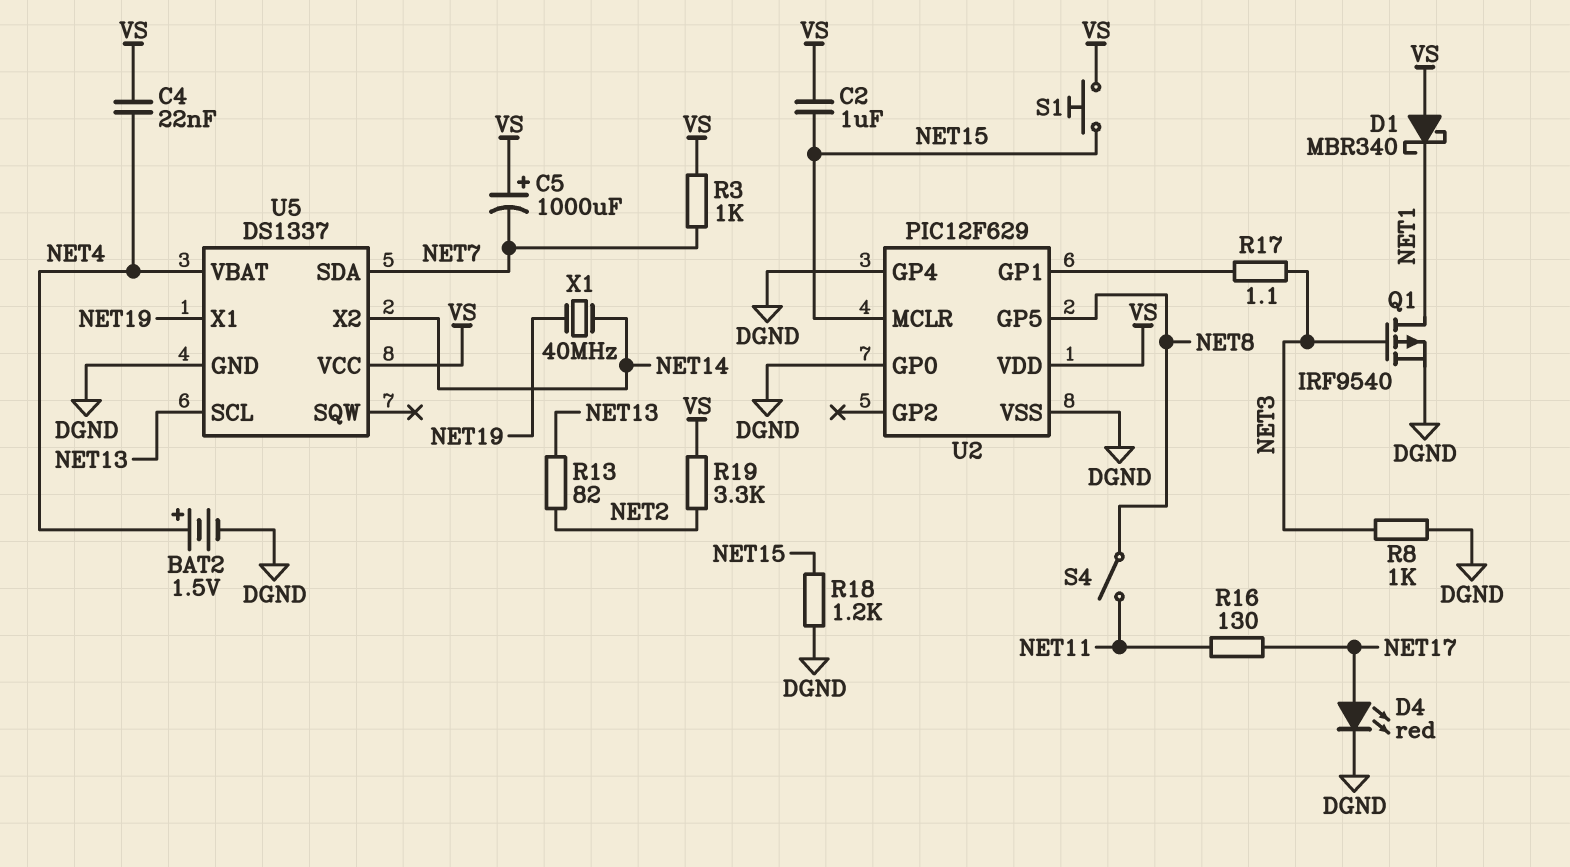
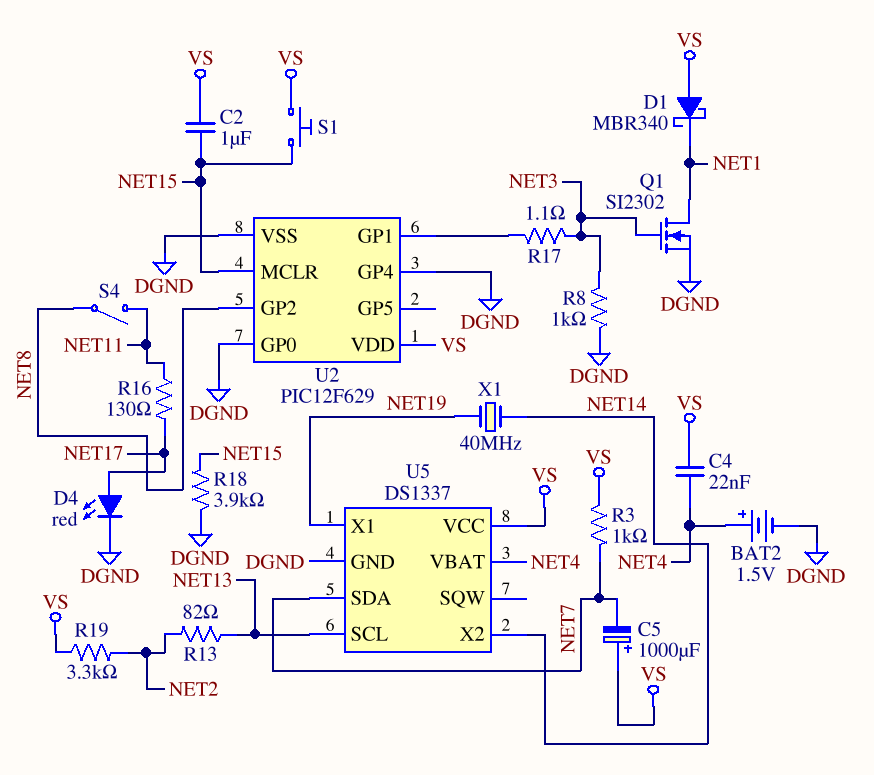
Q1: PMOS IRF9540 (G NET3, D NET1, S DGND) -> NMOS SI2302 (G NET3, D NET1, S DGND)
R18: 1.2k (DGND, NET15) -> 3.9k (DGND, NET15)
U2 pin GP2: none -> NET8
U2 pin GP5: NET8 -> none

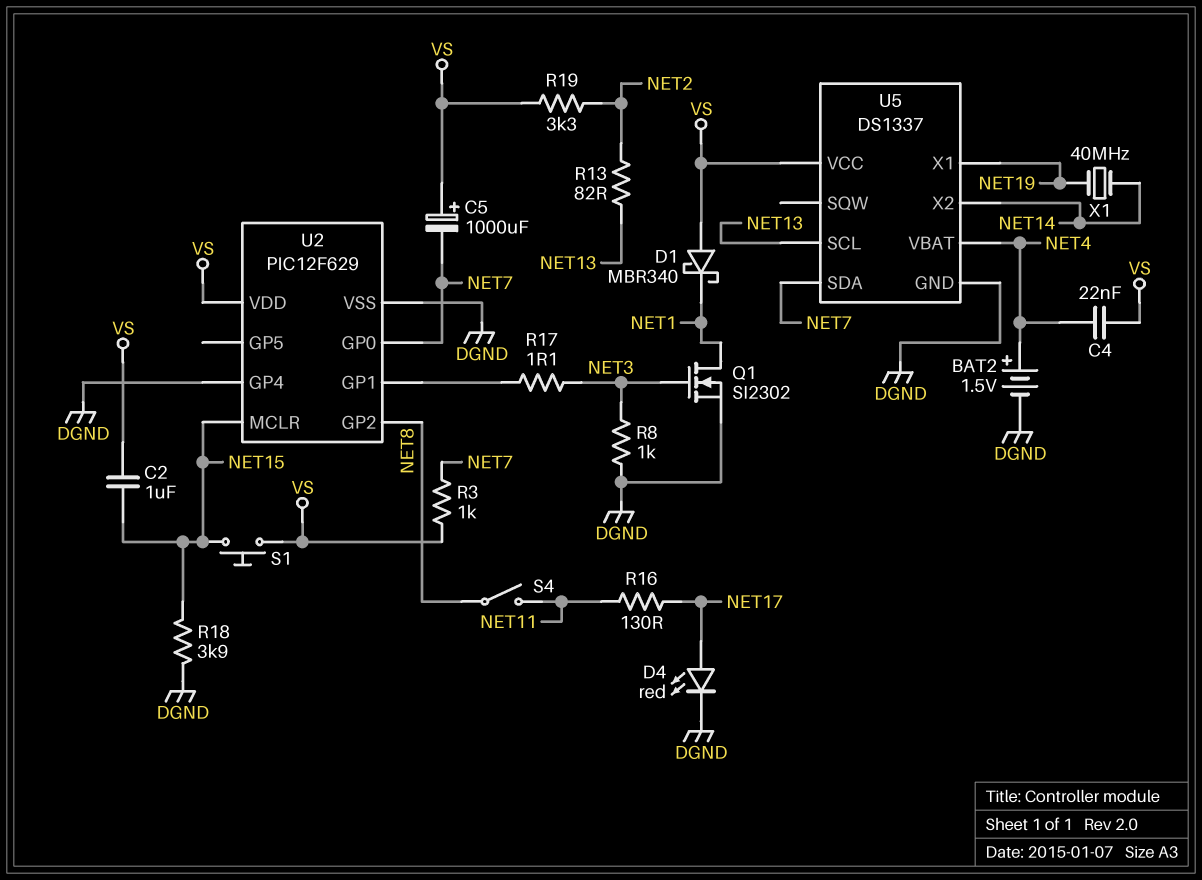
U2 pin GP0: DGND -> NET7

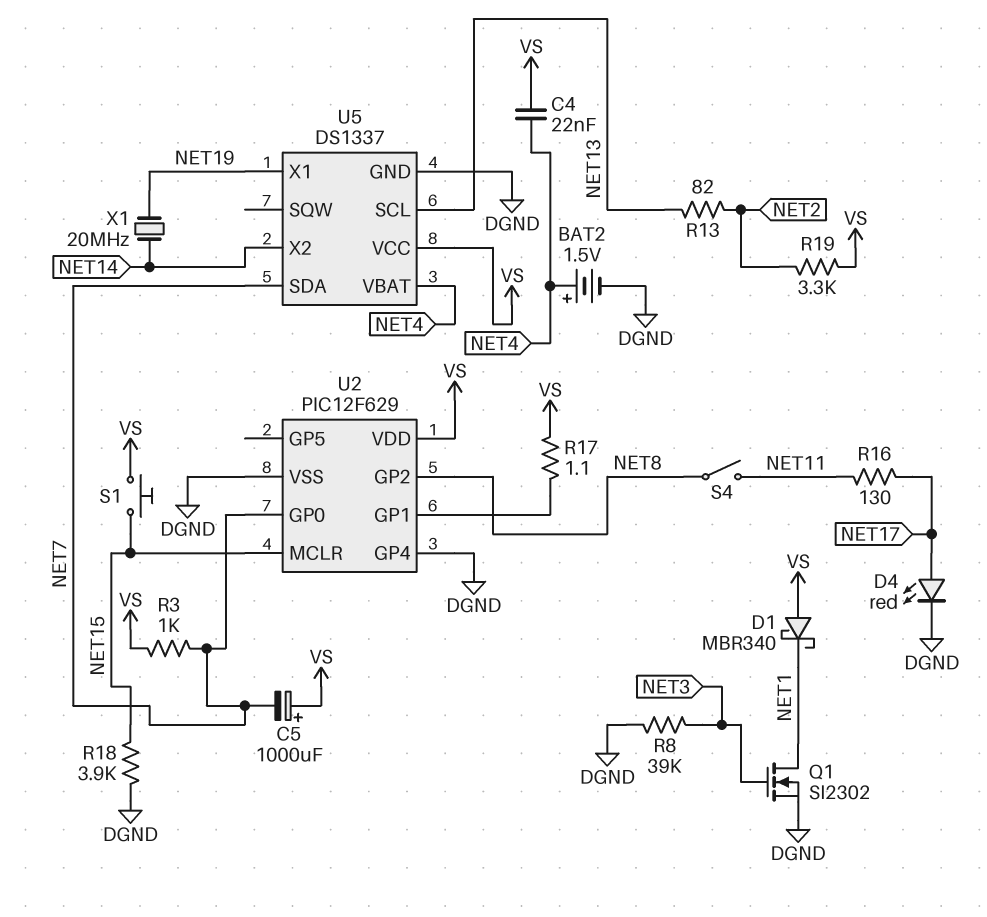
C2: 1uF (NET15, VS) -> none
R8: 1k (DGND, NET3) -> 39k (DGND, NET3)
R17: 1.1 (NET3, U2/GP1) -> 1.1 (U2/GP1, VS)
X1: 40MHz (NET14, NET19) -> 20MHz (NET14, NET19)

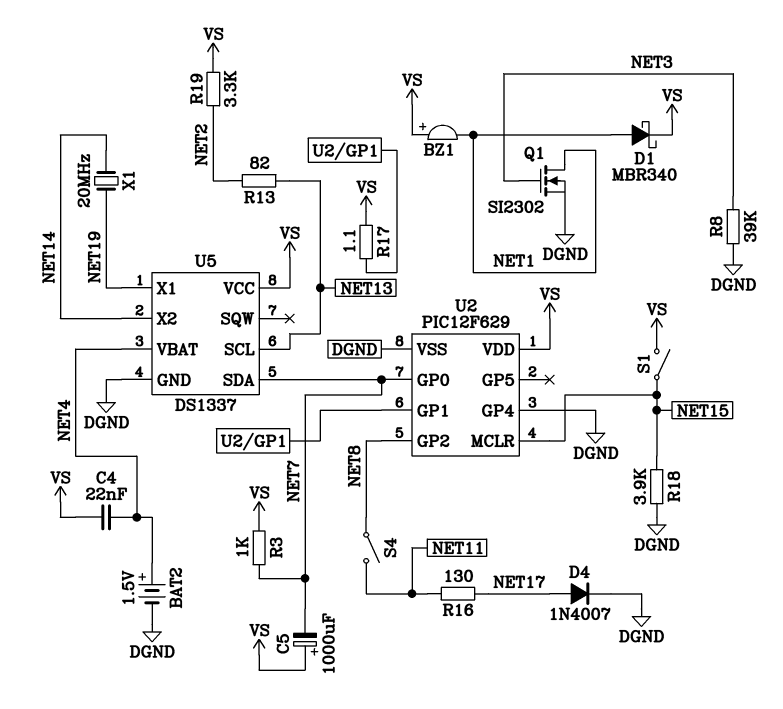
BZ1: none -> buzzer (plus VS, minus NET1)
D1: schottky MBR340 (A VS, K NET1) -> schottky MBR340 (A NET1, K VS)
D4: LED red (A NET17, K DGND) -> diode 1N4007 (A NET17, K DGND)
S1: button (NET15, VS) -> switch (NET15, VS)

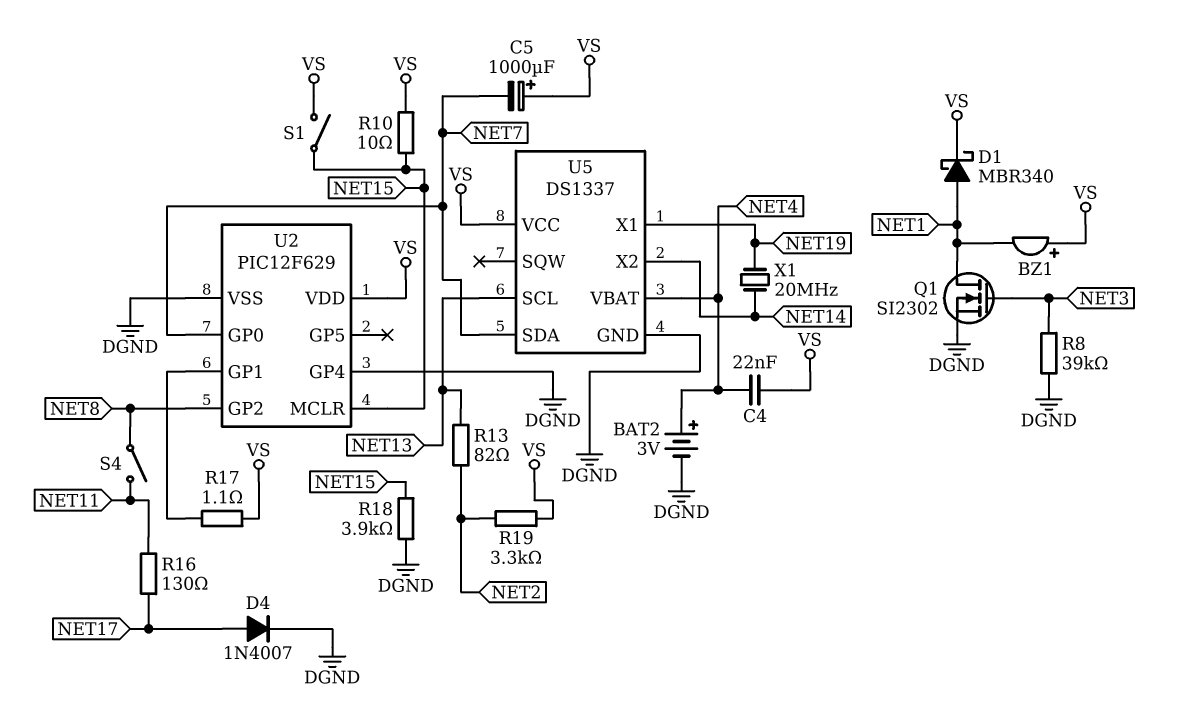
BAT2: 1.5V (plus NET4, minus DGND) -> 3V (plus NET4, minus DGND)
R3: 1k (NET7, VS) -> none
R10: none -> 10 (NET15, VS)

